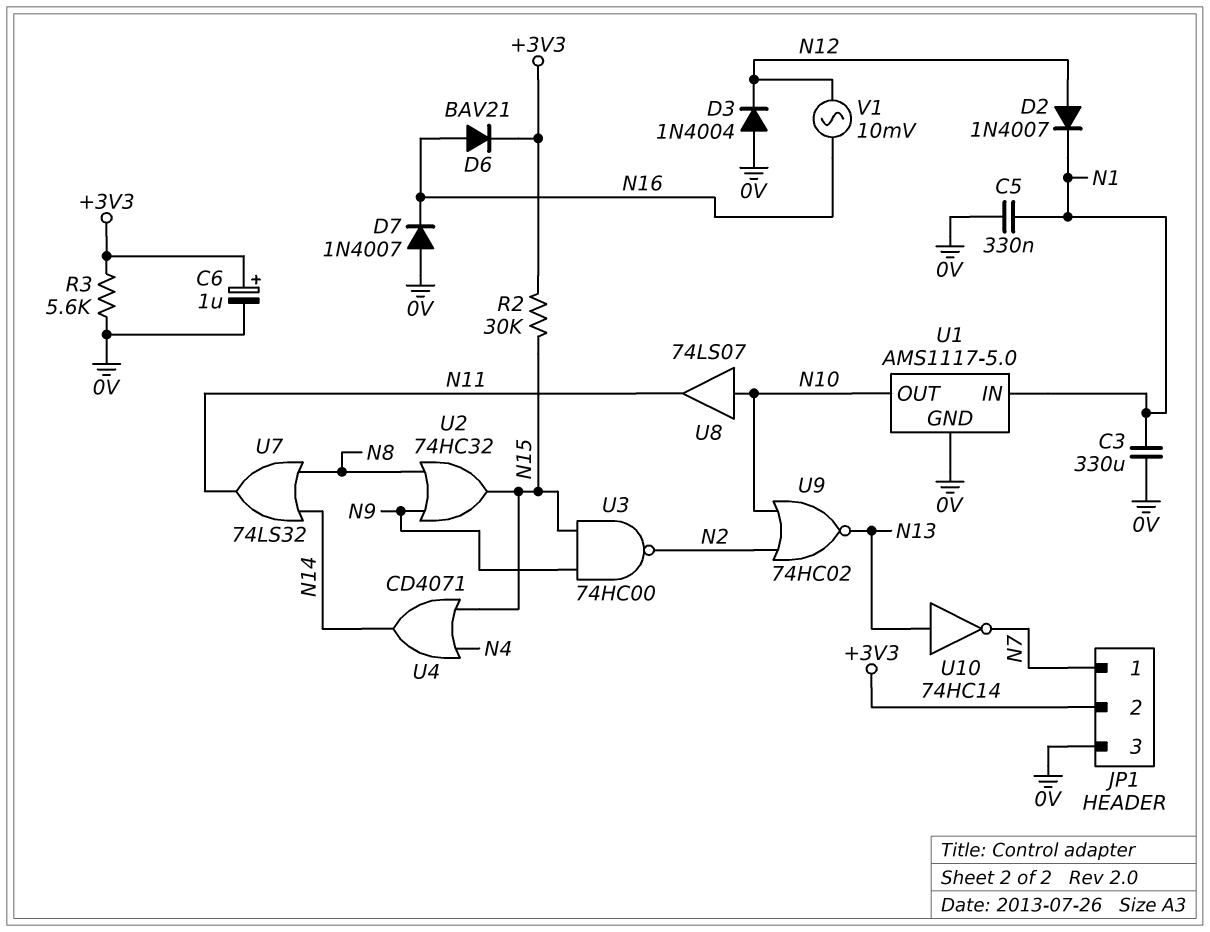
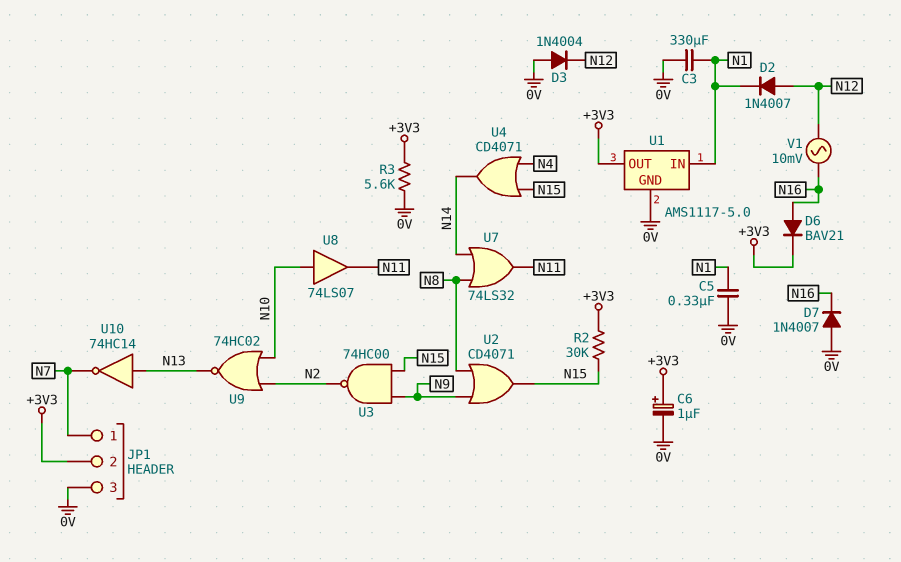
U1 pin OUT: N10 -> +3V3
U2: OR 74HC32 (in N8, in N9, out N15) -> OR CD4071 (in N8, in N9, out N15)

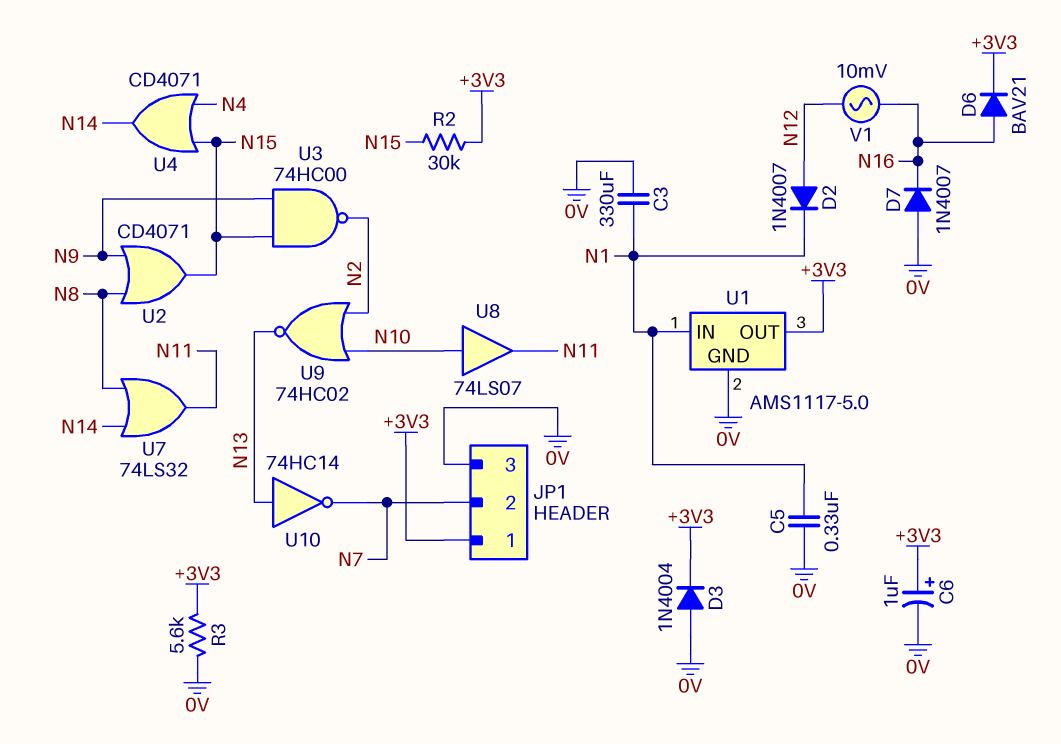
D3: diode 1N4004 (A 0V, K N12) -> diode 1N4004 (A 0V, K +3V3)
JP1 pin 1: N7 -> +3V3
JP1 pin 2: +3V3 -> N7

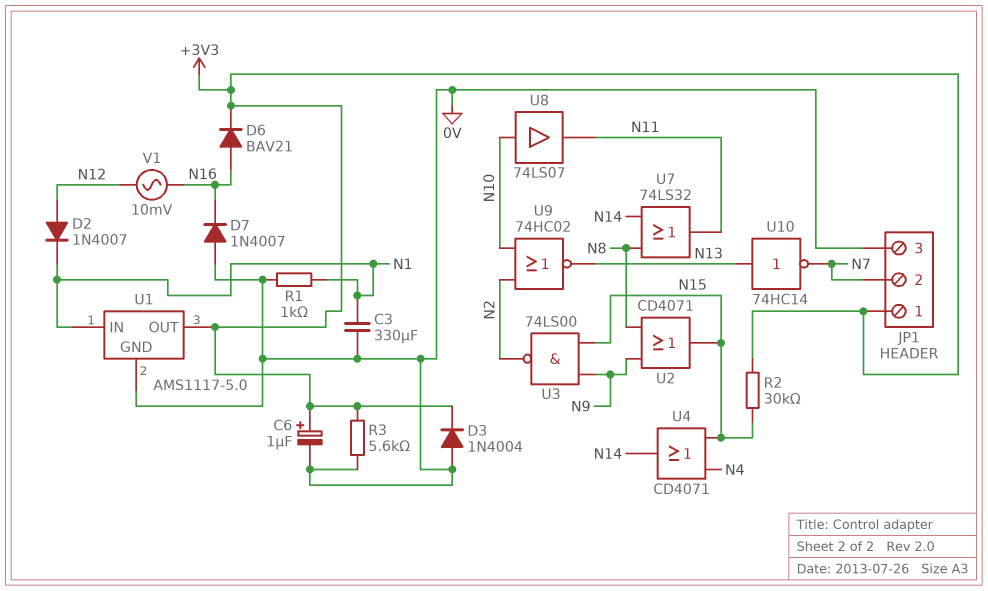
C5: 330nF (0V, N1) -> none
R1: none -> 1k (0V, N1)
U3: NAND 74HC00 (in N9, in N15, out N2) -> NAND 74LS00 (in N9, in N15, out N2)

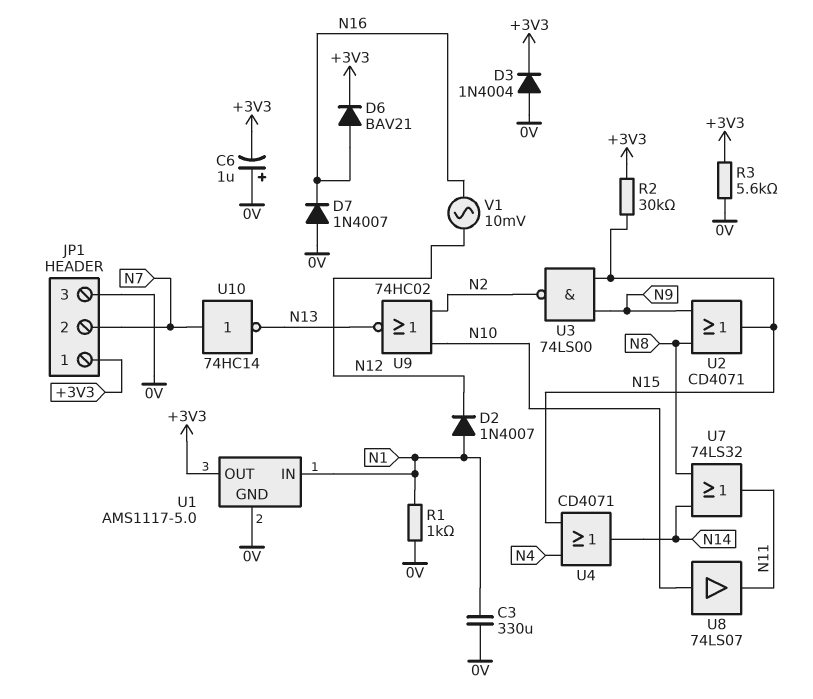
C6: 1uF (plus +3V3, minus 0V) -> 1uF (plus 0V, minus +3V3)
D2: diode 1N4007 (A N12, K N1) -> diode 1N4007 (A N1, K N12)
U10: NOT 74HC14 (in N13, out N7) -> NOT 74HC14 (in N7, out N13)

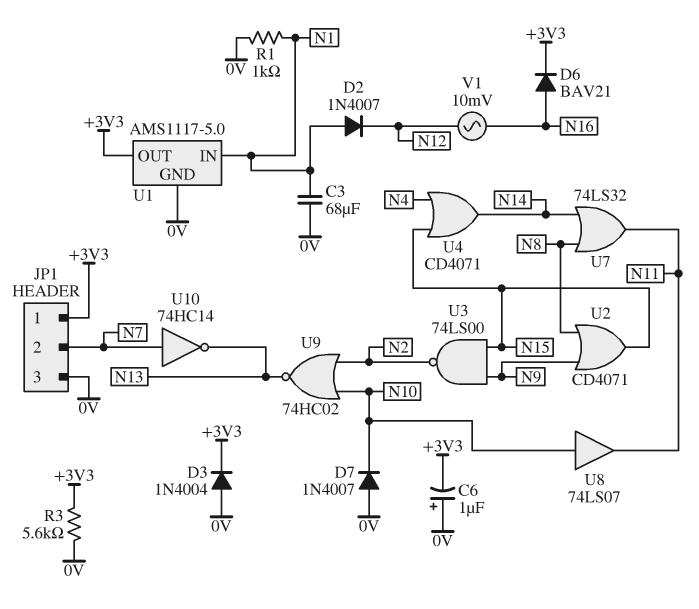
C3: 330uF (0V, N1) -> 68uF (0V, N1)
D7: diode 1N4007 (A 0V, K N16) -> diode 1N4007 (A 0V, K N10)
R2: 30k (+3V3, N15) -> none

